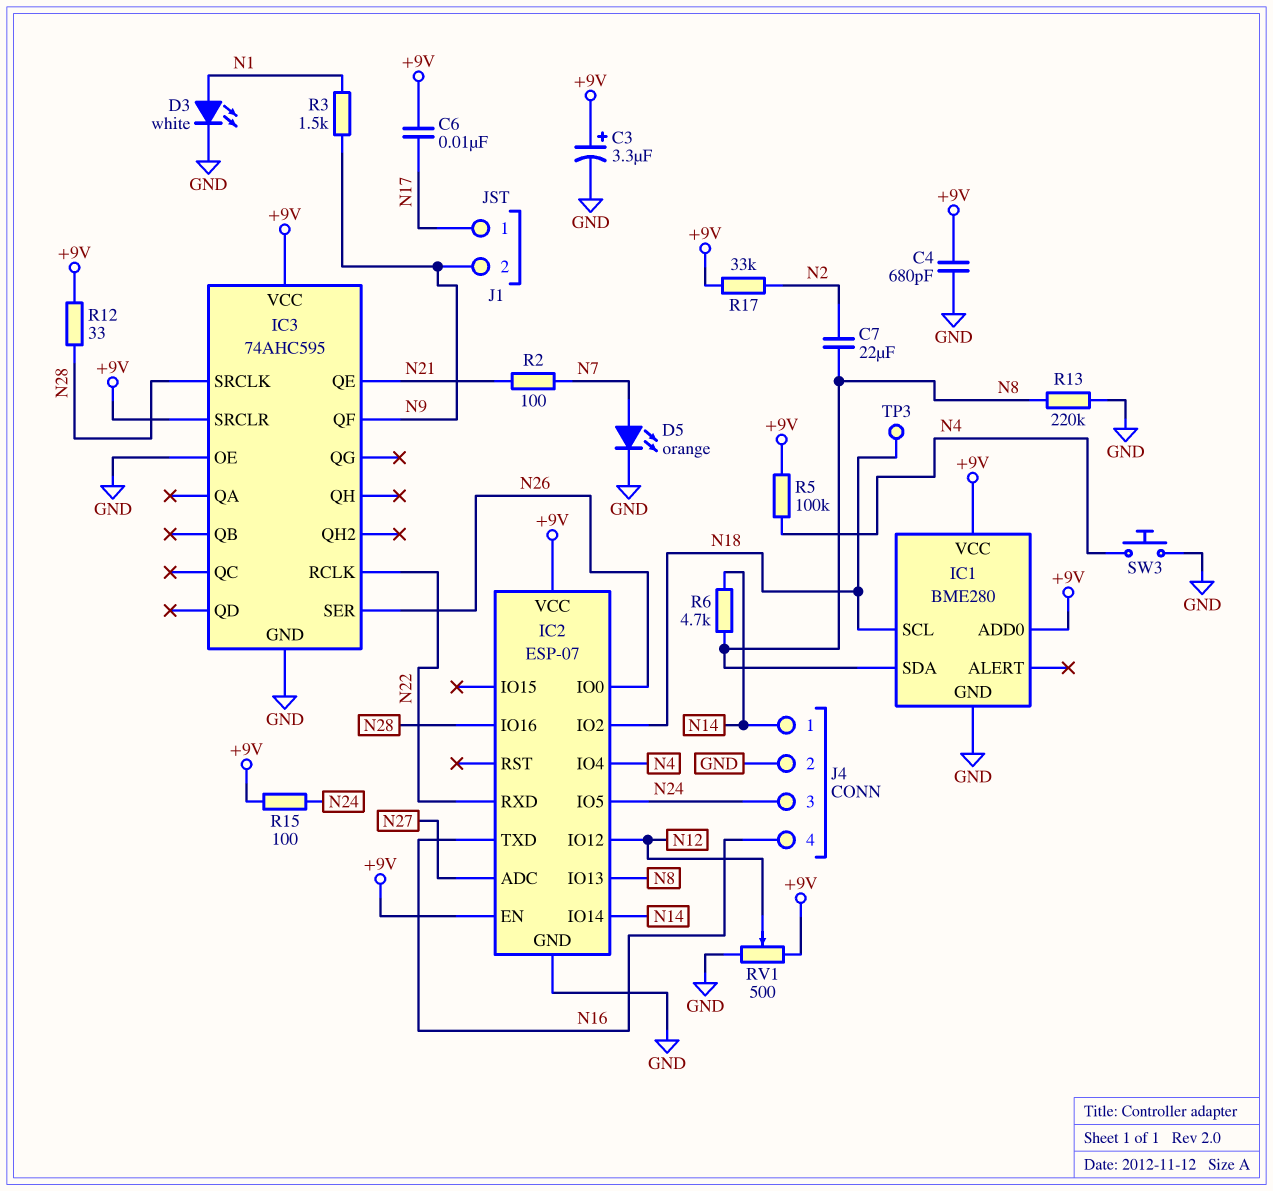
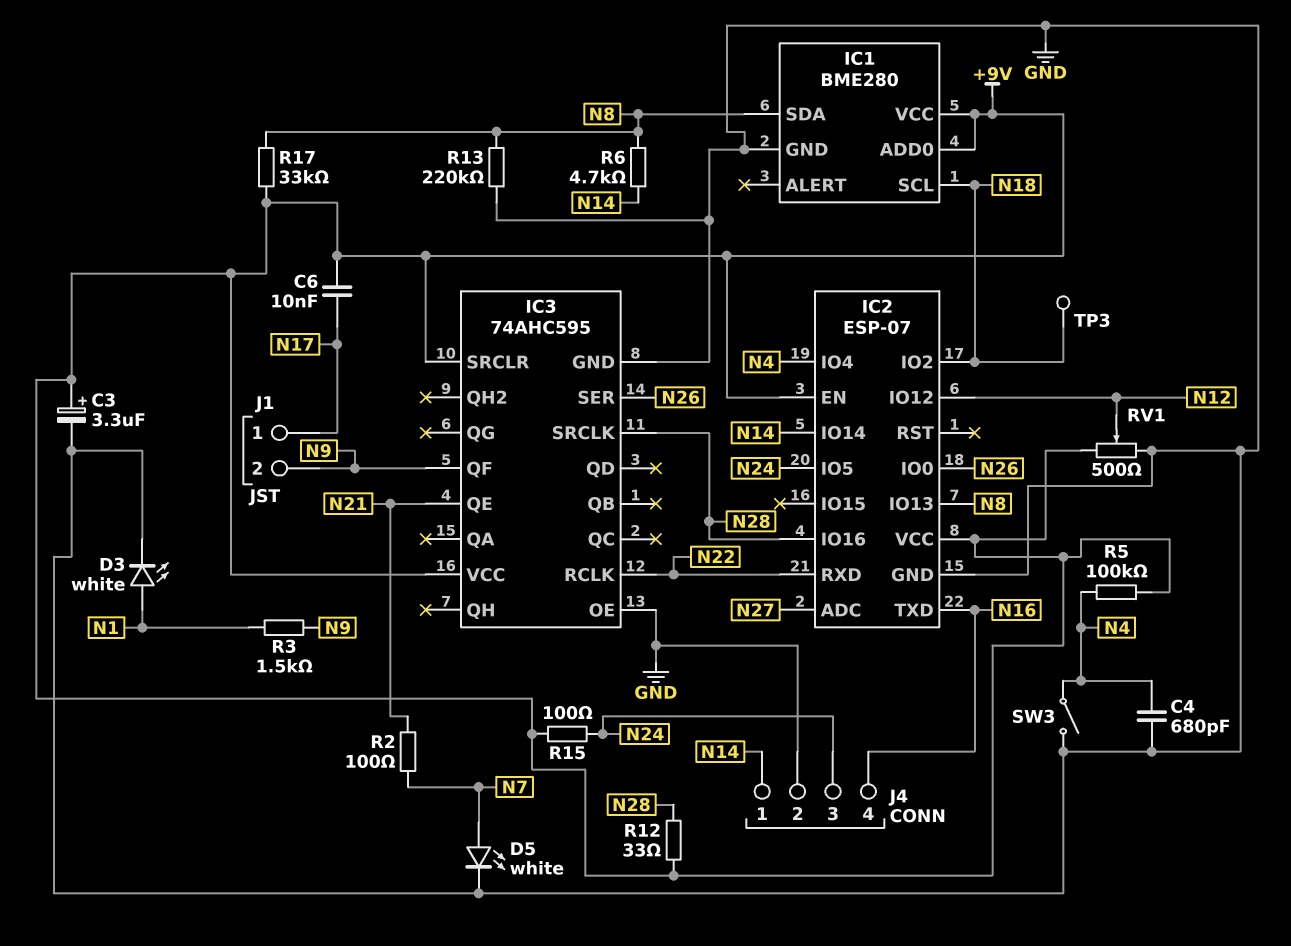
C4: 680pF (+9V, GND) -> 680pF (GND, N4)
C7: 22uF (N2, N8) -> none
D5: LED orange (A N7, K GND) -> LED white (A N7, K GND)
R17: 33k (+9V, N2) -> 33k (+9V, N8)
SW3: button (GND, N4) -> switch (GND, N4)

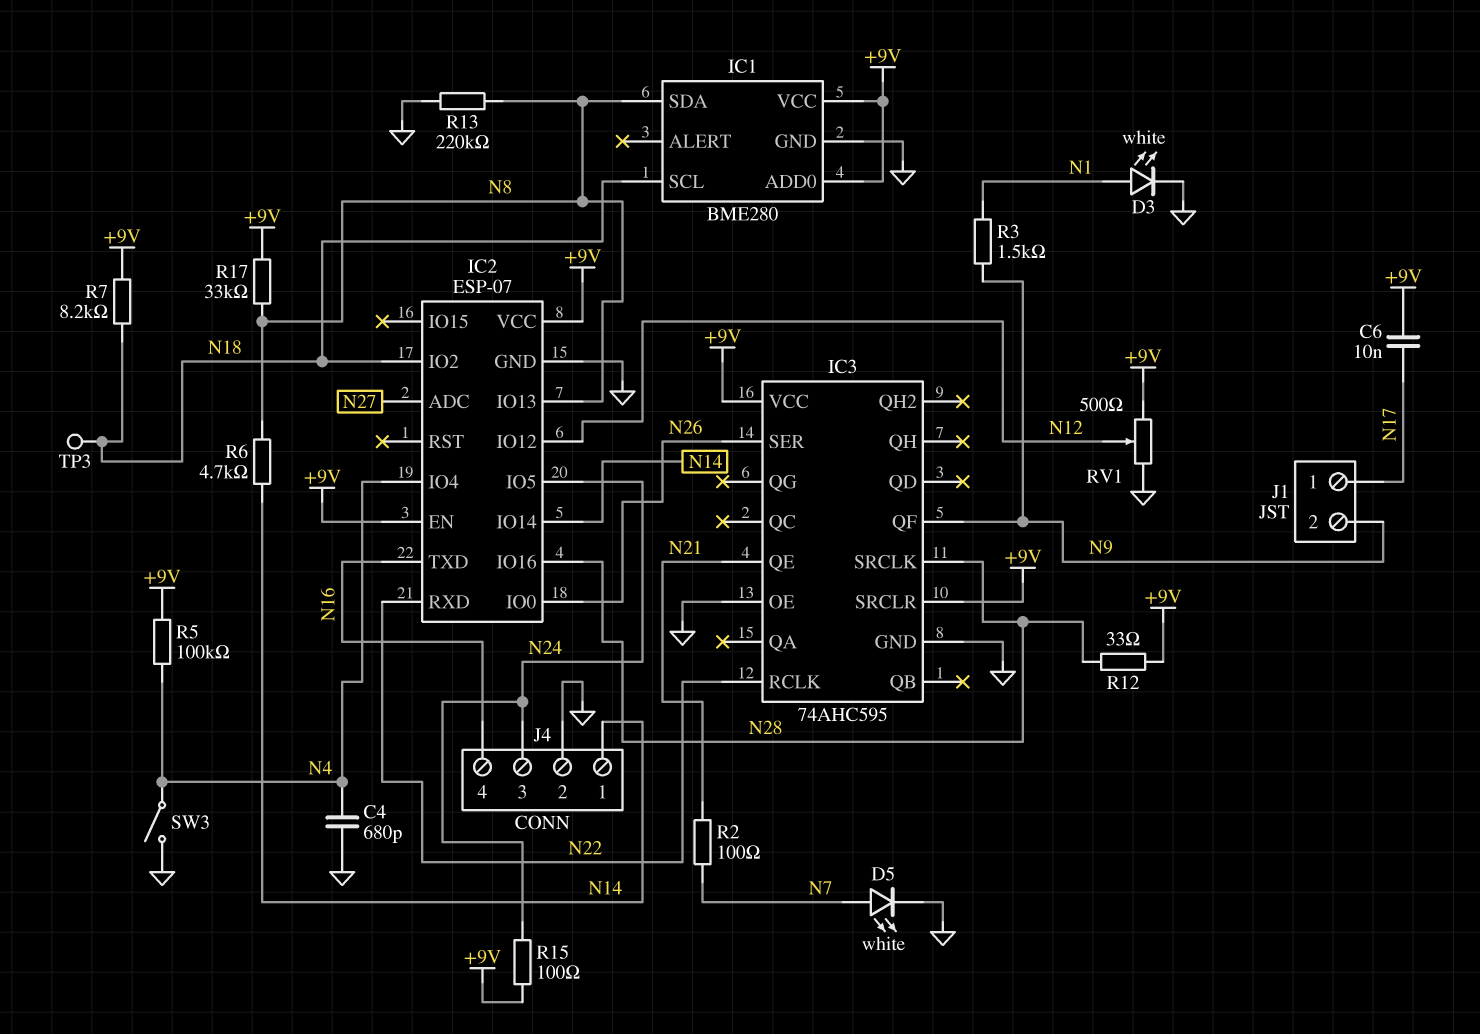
C3: 3.3uF (plus +9V, minus GND) -> none
R7: none -> 8.2k (+9V, N18)

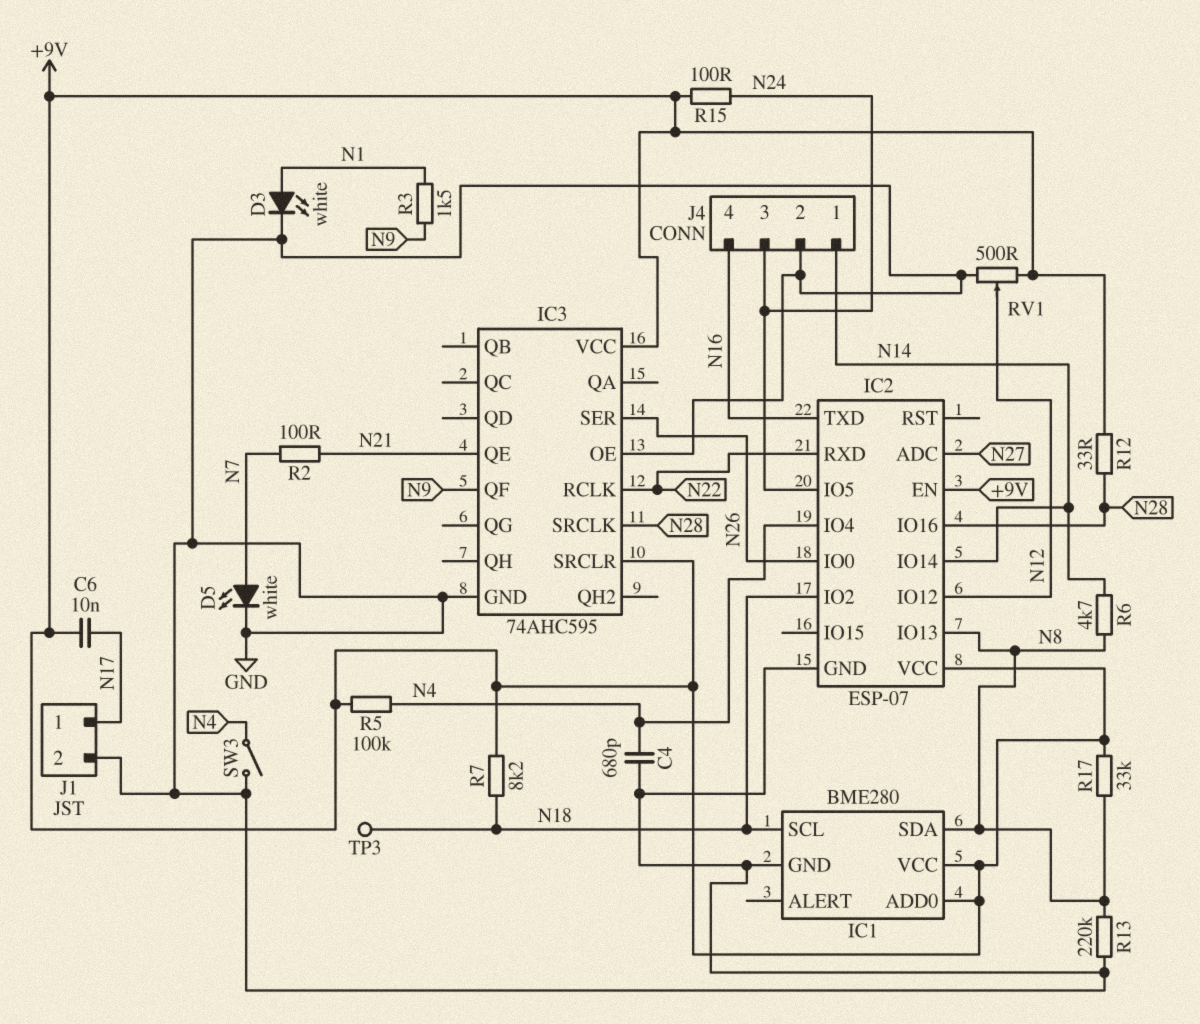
J1 pin 2: N9 -> GND

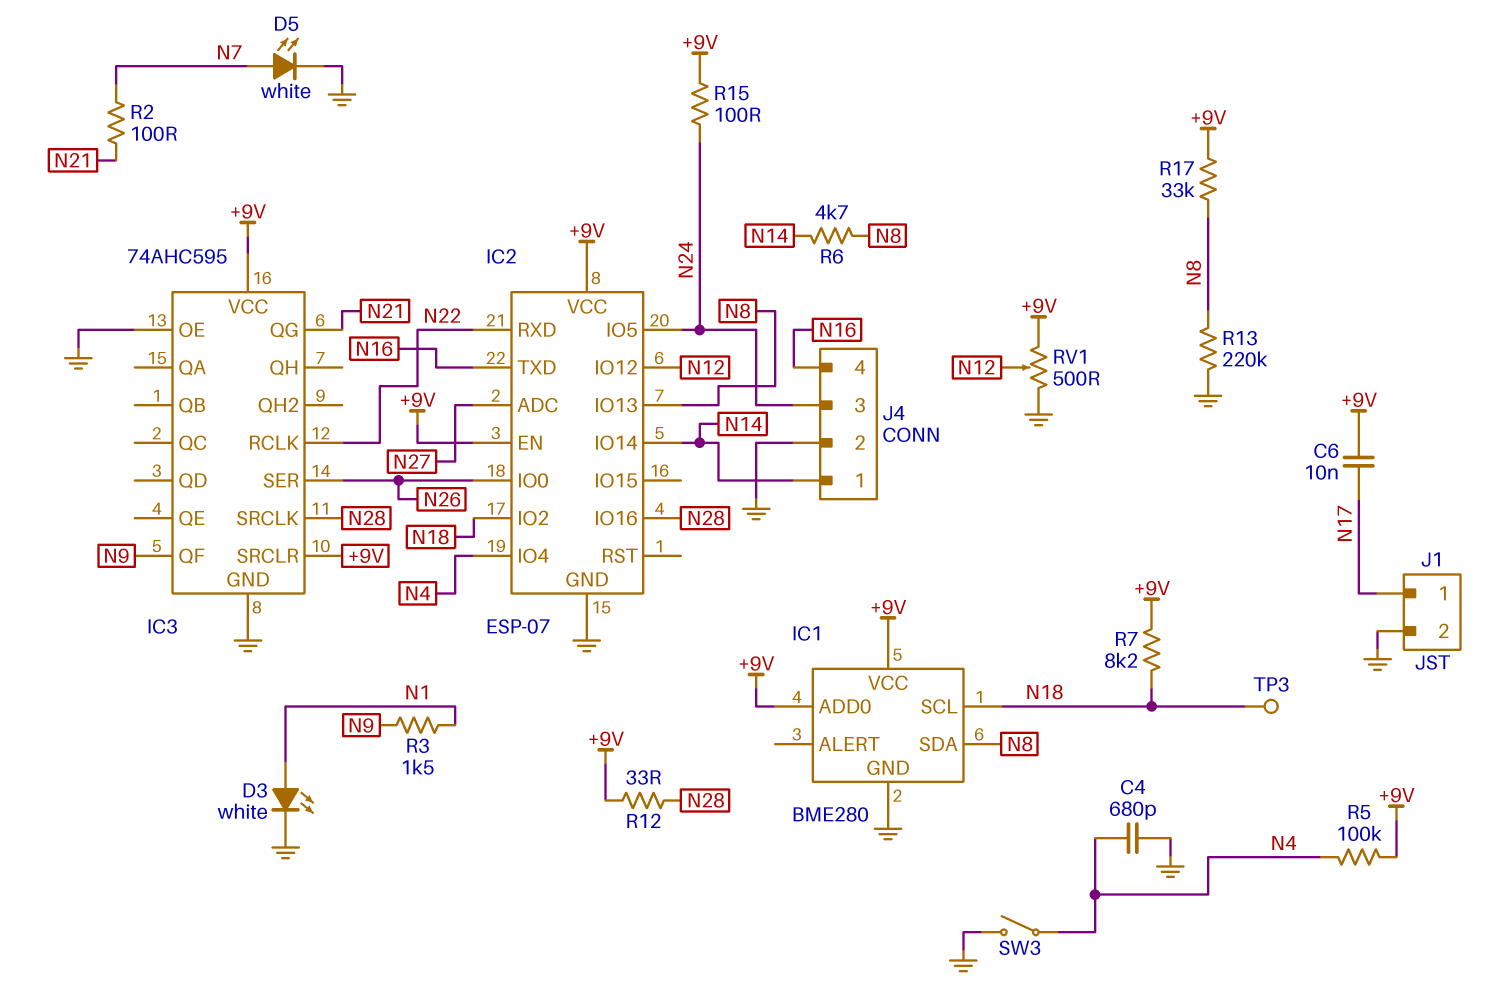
IC3 pin QE: N21 -> none
IC3 pin QG: none -> N21

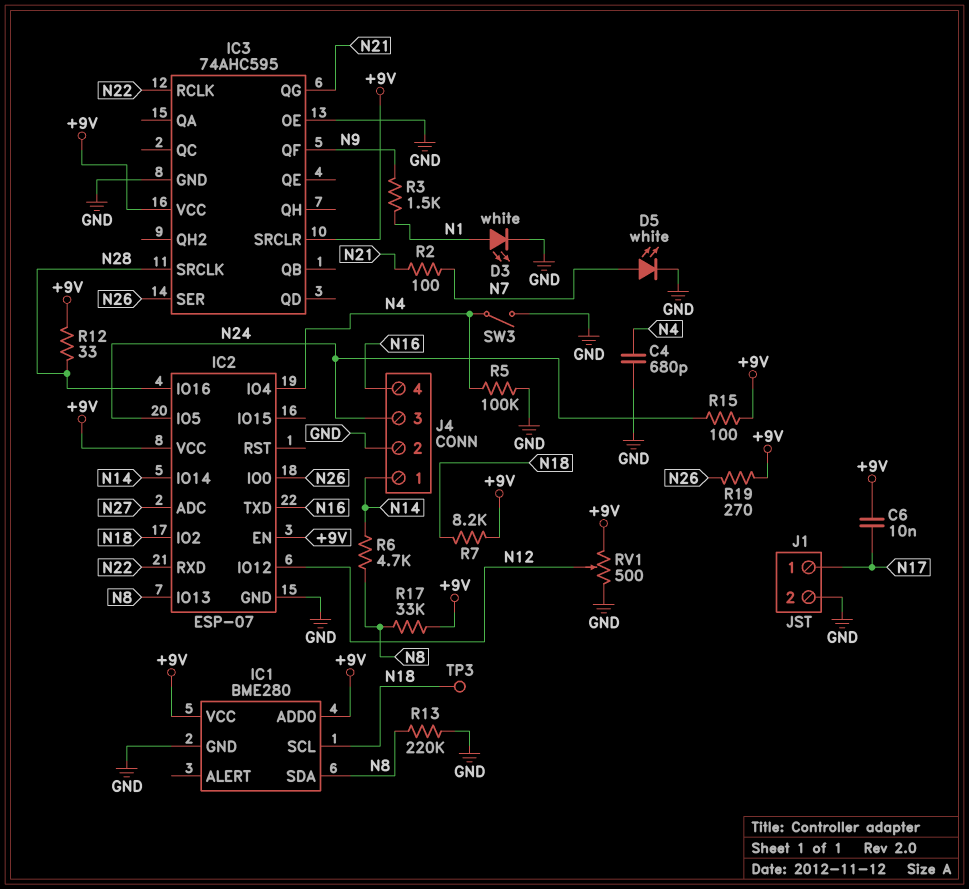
R5: 100k (+9V, N4) -> 100k (GND, N4)
R19: none -> 270 (+9V, N26)

